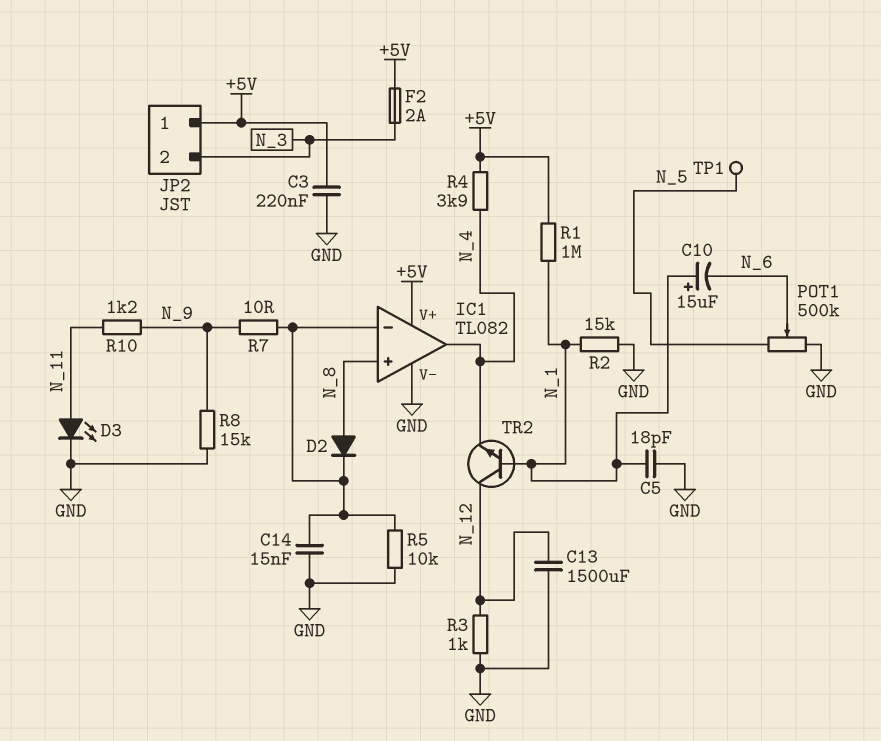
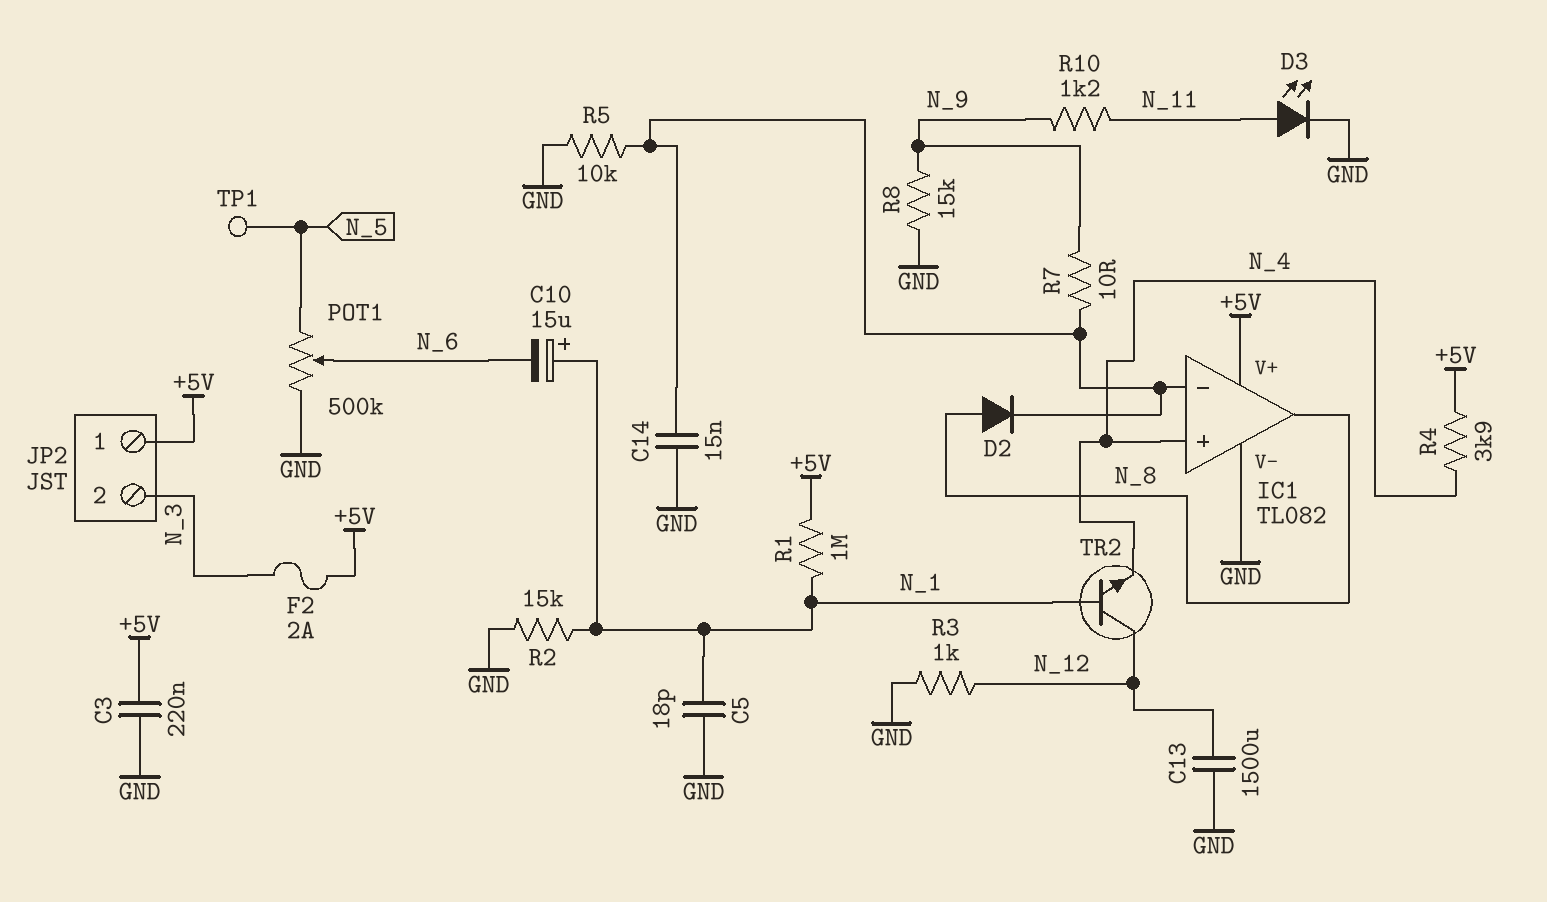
IC1 pin in+: N_8 -> N_4
IC1 pin out: N_4 -> N_8

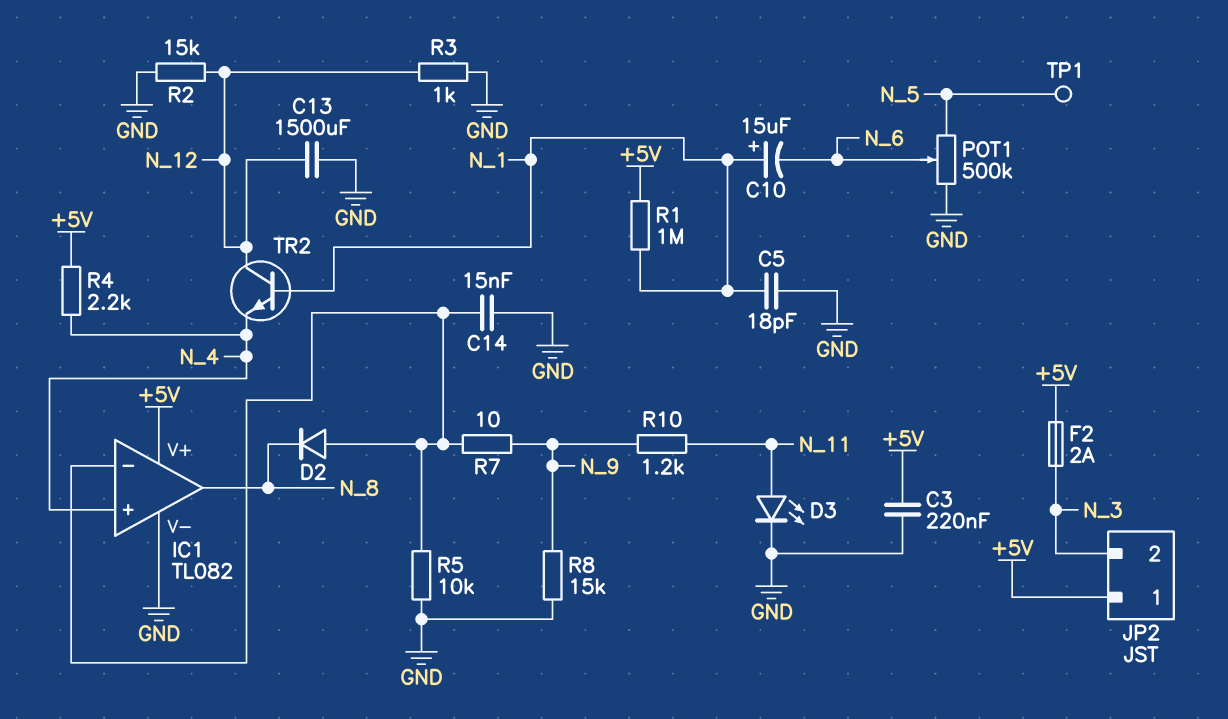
D2: diode (A N_8, K IC1/in-) -> diode (A IC1/in-, K N_8)
R2: 15k (GND, N_1) -> 15k (GND, N_12)
R4: 3.9k (+5V, N_4) -> 2.2k (+5V, N_4)

